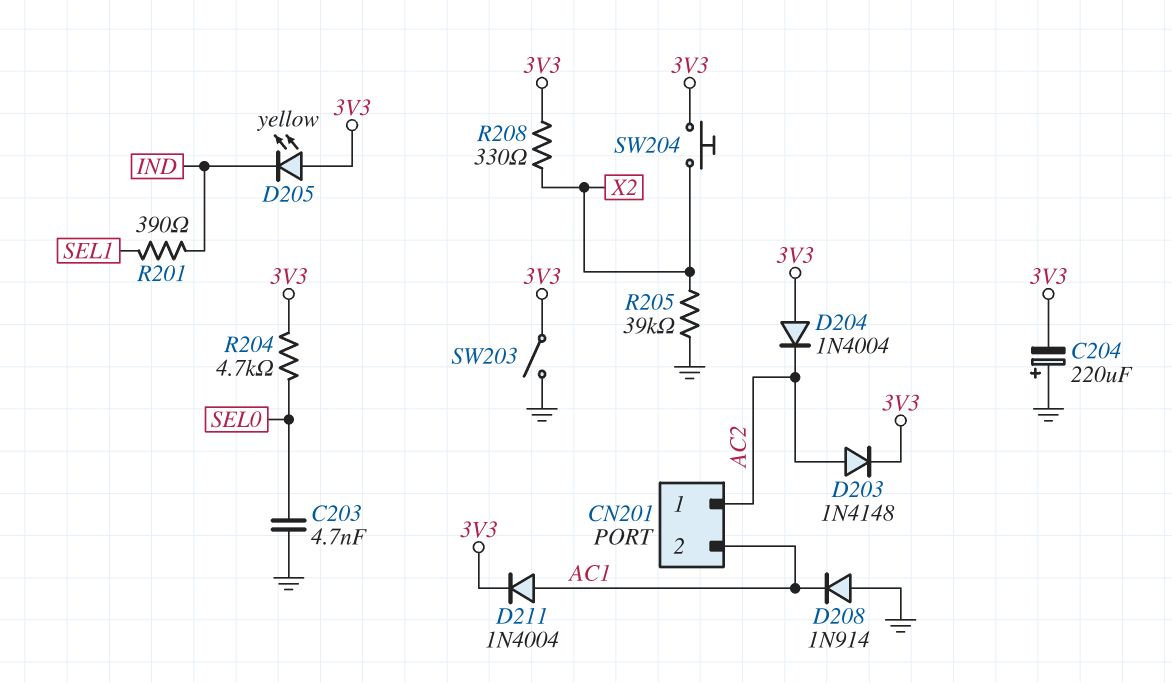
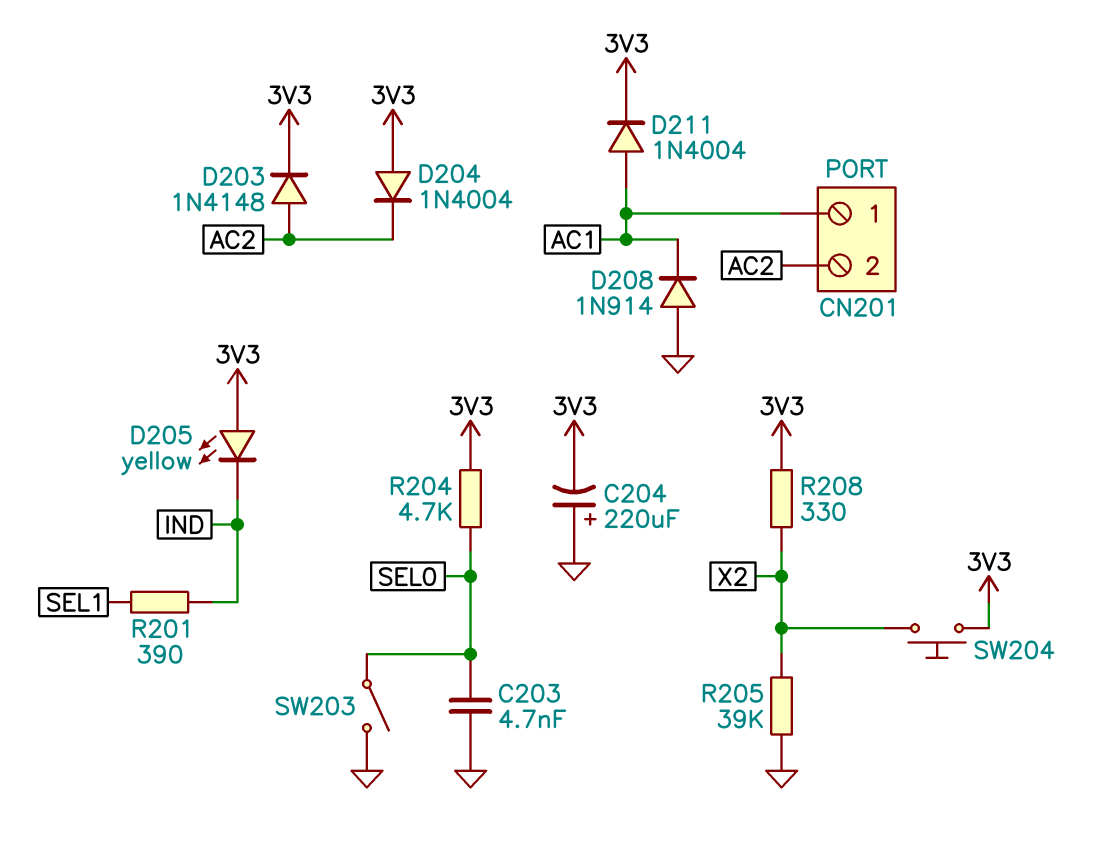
CN201 pin 1: AC2 -> AC1
CN201 pin 2: AC1 -> AC2
SW203: switch (3V3, GND) -> switch (GND, SEL0)

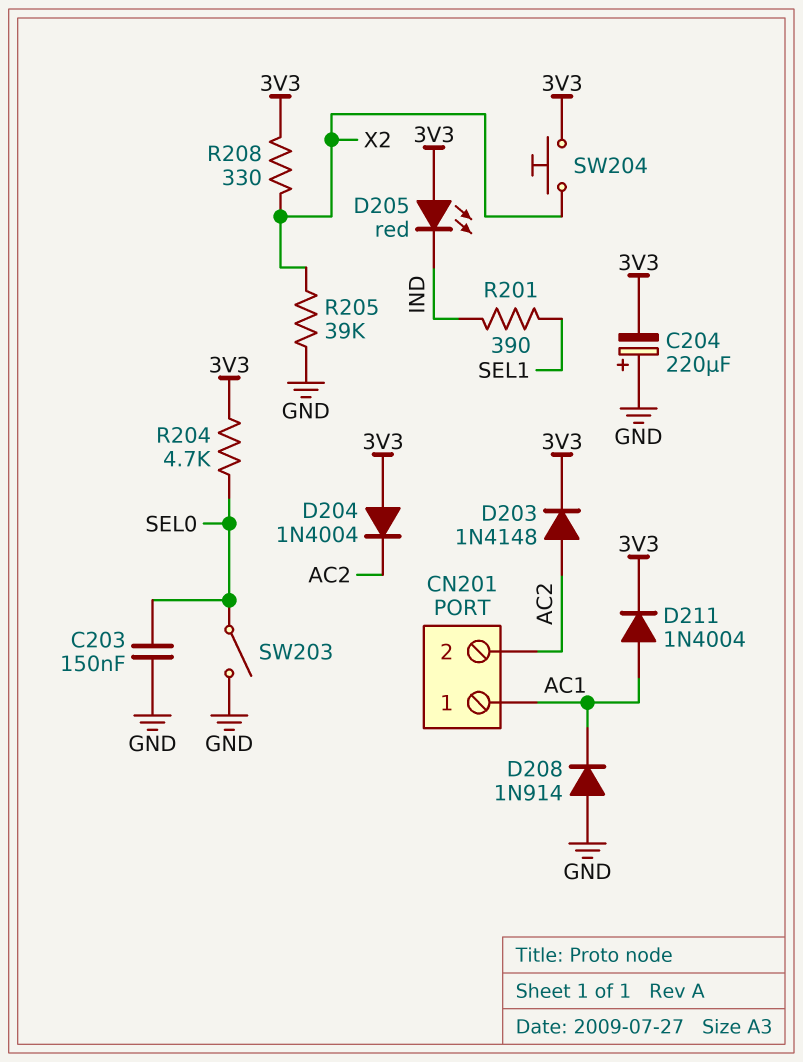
C203: 4.7nF (GND, SEL0) -> 150nF (GND, SEL0)
D205: LED yellow (A 3V3, K IND) -> LED red (A 3V3, K IND)

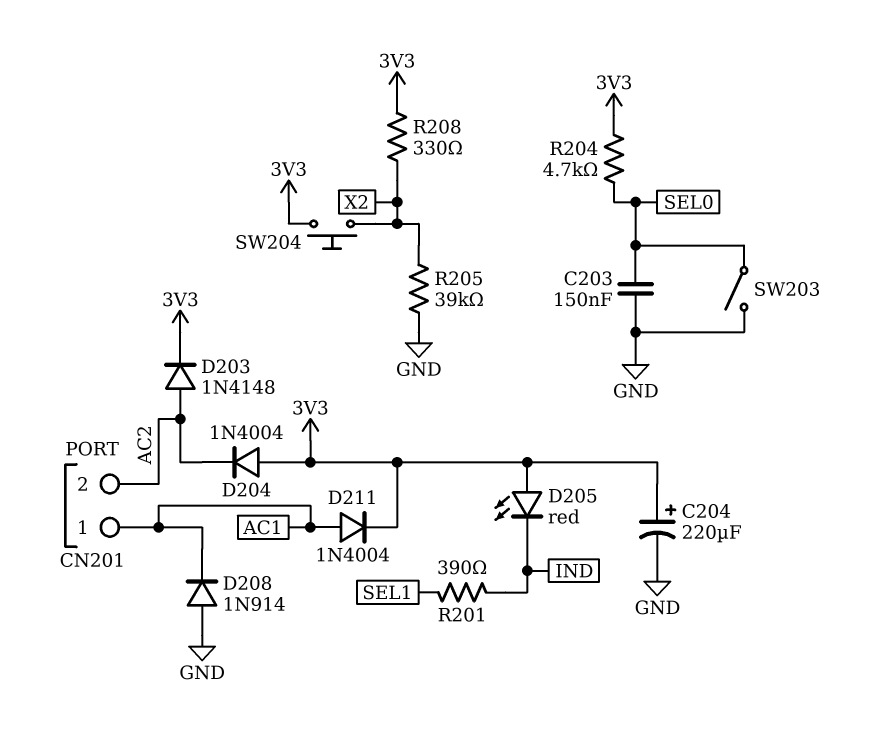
C204: 220uF (plus GND, minus 3V3) -> 220uF (plus 3V3, minus GND)

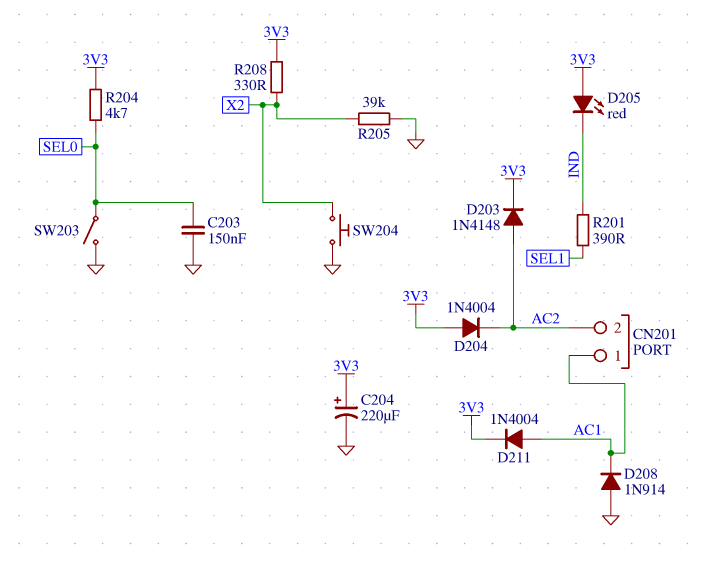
SW204: button (3V3, X2) -> button (GND, X2)

